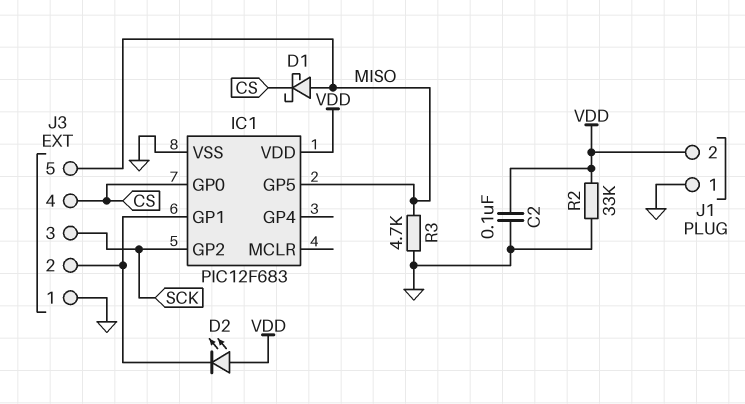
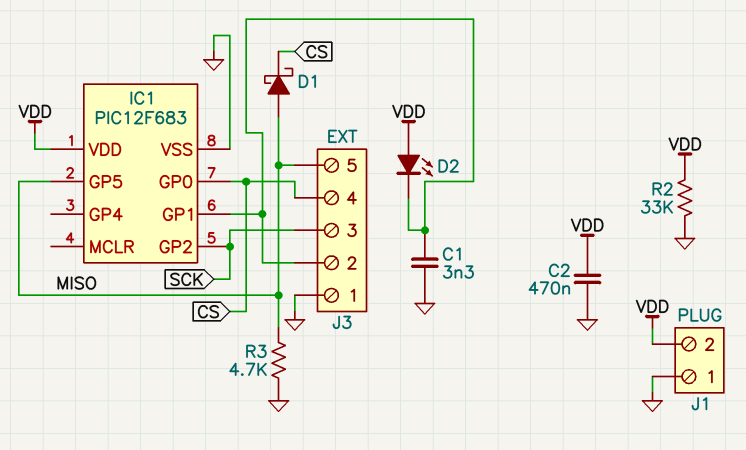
C1: none -> 3.3nF (GND, IC1/GP1)
C2: 100nF (GND, VDD) -> 470nF (GND, VDD)

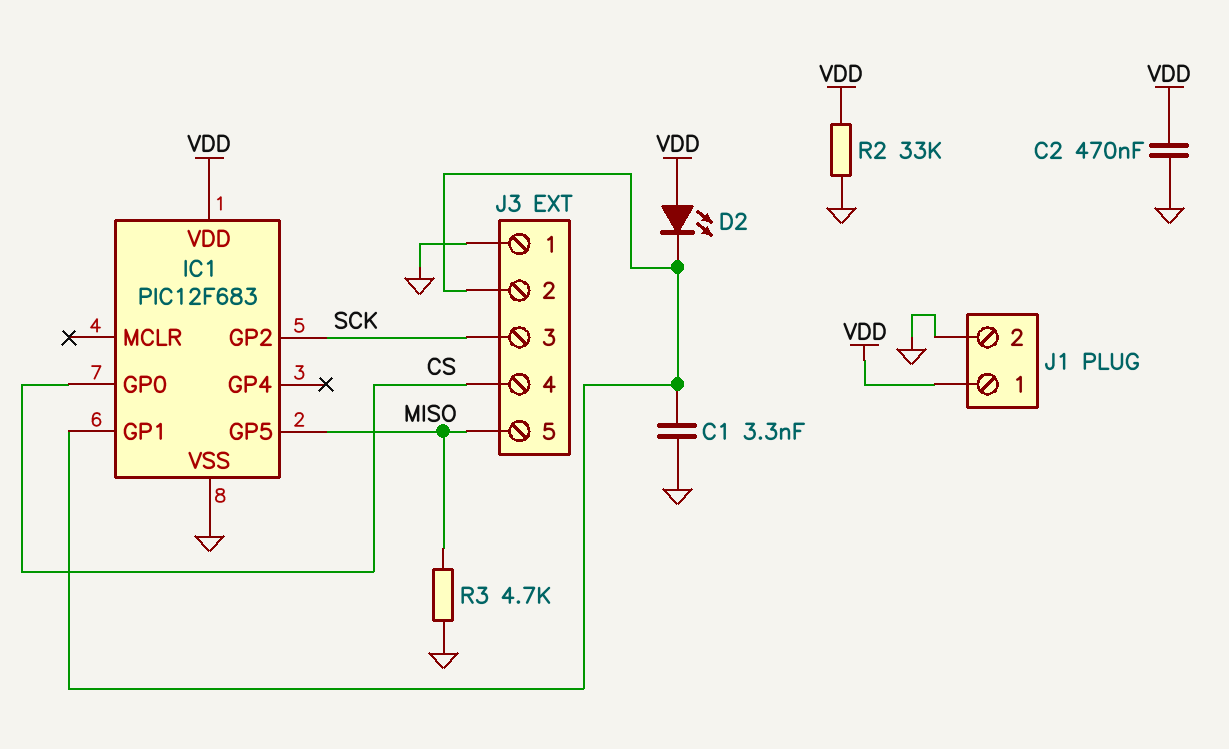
D1: schottky (A MISO, K CS) -> none
J1 pin 1: GND -> VDD
J1 pin 2: VDD -> GND

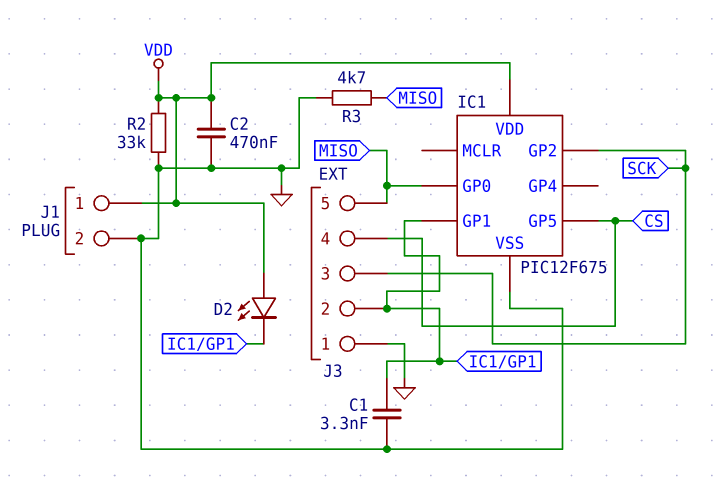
IC1: PIC12F683 -> PIC12F675
IC1 pin GP0: CS -> MISO
IC1 pin GP5: MISO -> CS

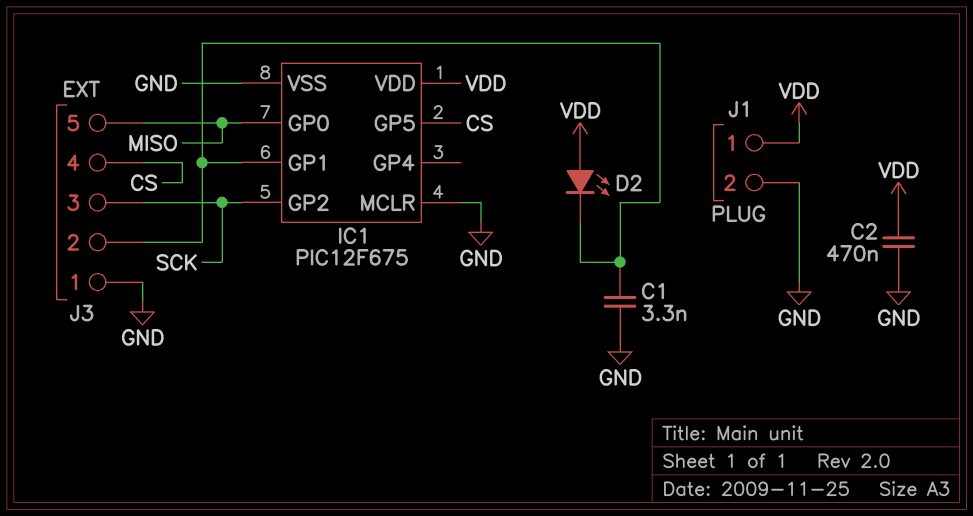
IC1 pin MCLR: none -> GND
R2: 33k (GND, VDD) -> none
R3: 4.7k (GND, MISO) -> none

